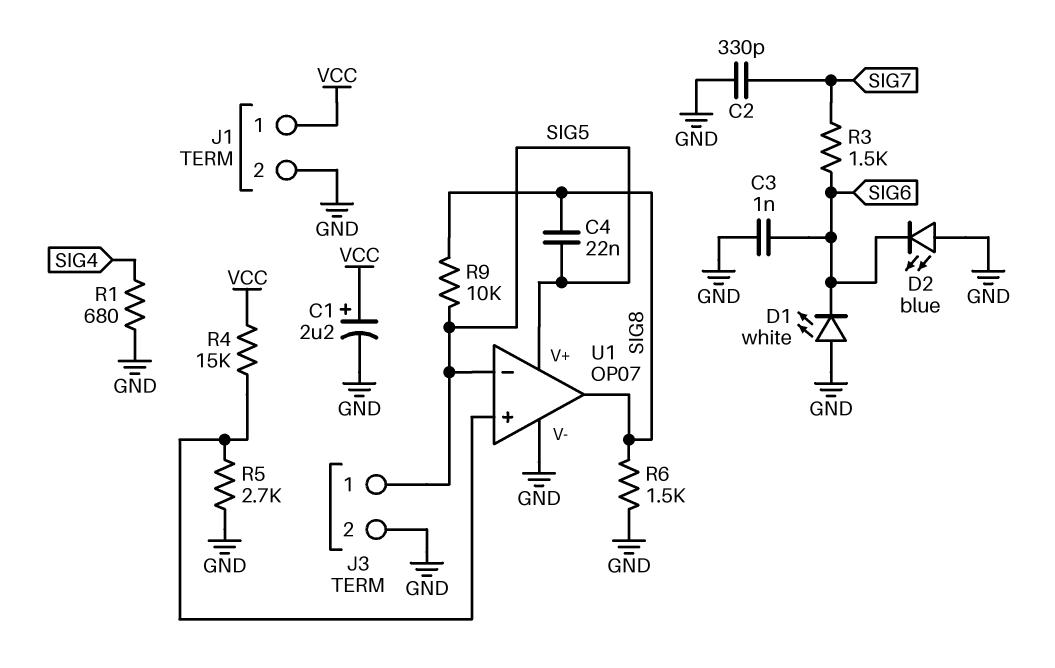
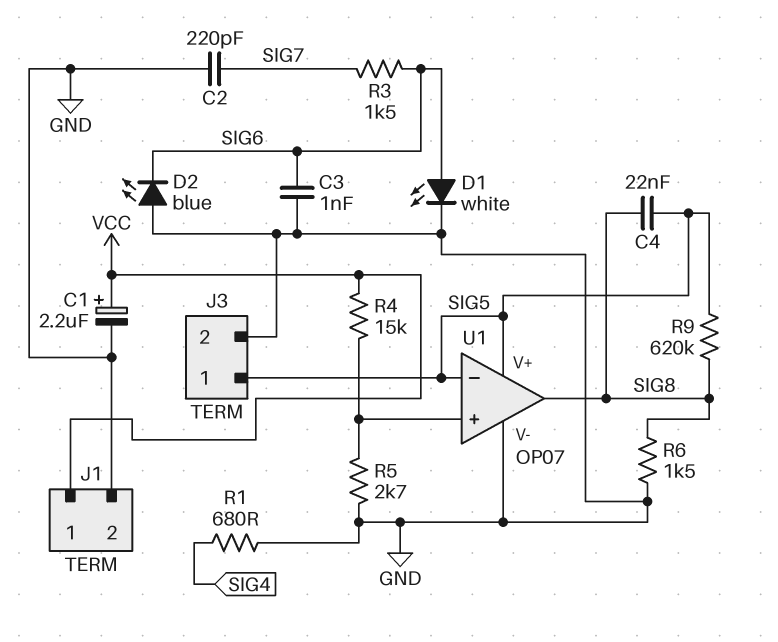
C2: 330pF (GND, SIG7) -> 220pF (GND, SIG7)
D1: LED white (A GND, K SIG6) -> LED white (A SIG6, K GND)
R9: 10k (SIG5, SIG8) -> 620k (SIG5, SIG8)

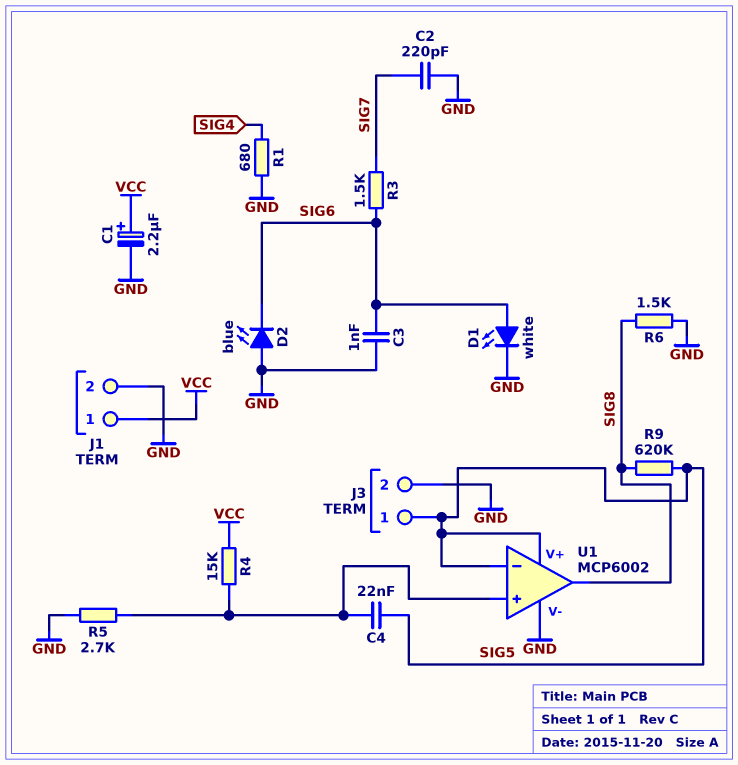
C4: 22nF (SIG5, SIG8) -> 22nF (SIG5, U1/in+)
U1: OP07 -> MCP6002

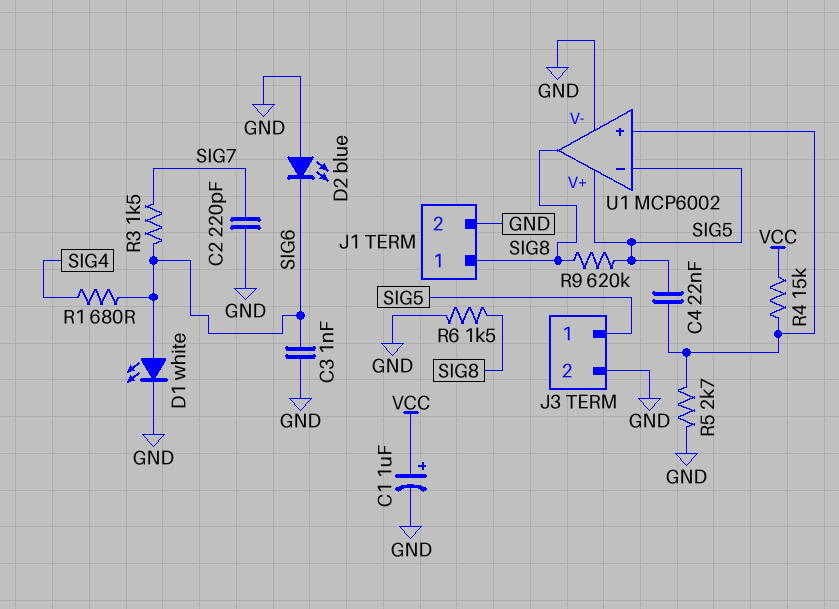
C1: 2.2uF (plus VCC, minus GND) -> 1uF (plus VCC, minus GND)
J1 pin 1: VCC -> SIG8
R1: 680 (GND, SIG4) -> 680 (SIG4, SIG6)

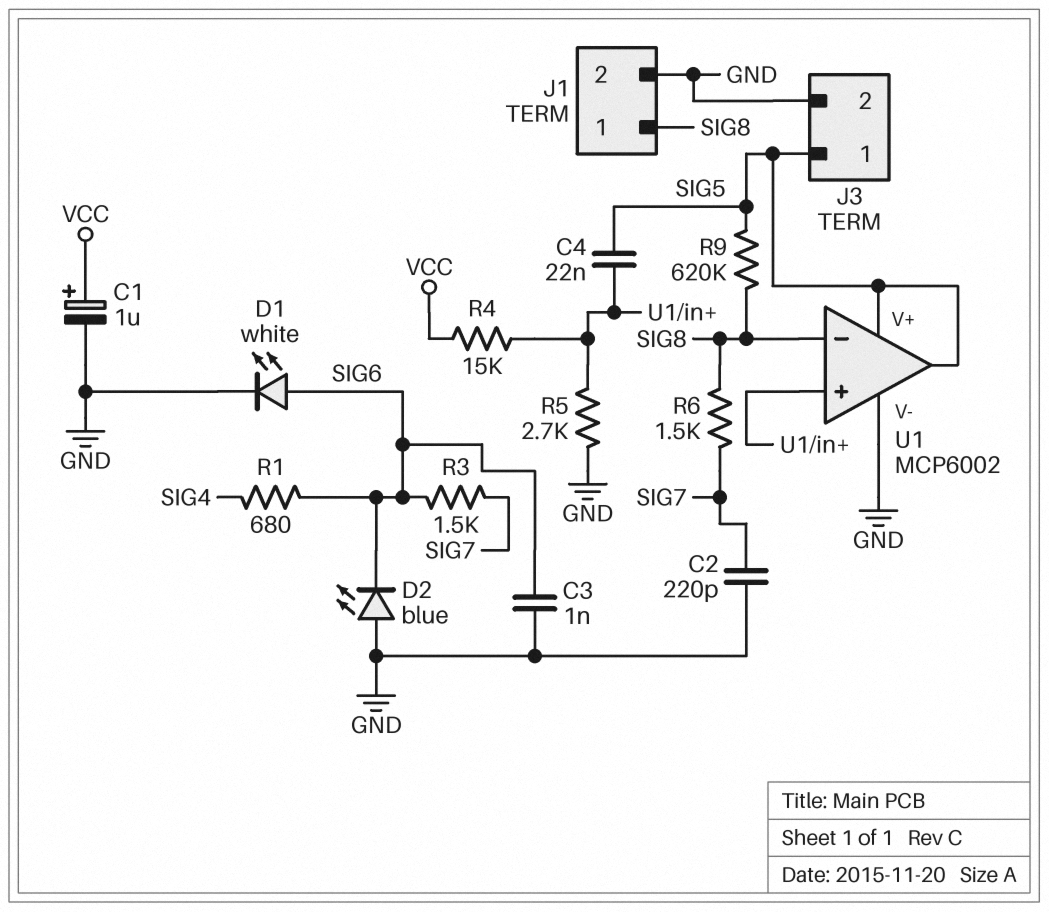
R6: 1.5k (GND, SIG8) -> 1.5k (SIG7, SIG8)
U1 pin in-: SIG5 -> SIG8
U1 pin out: SIG8 -> SIG5

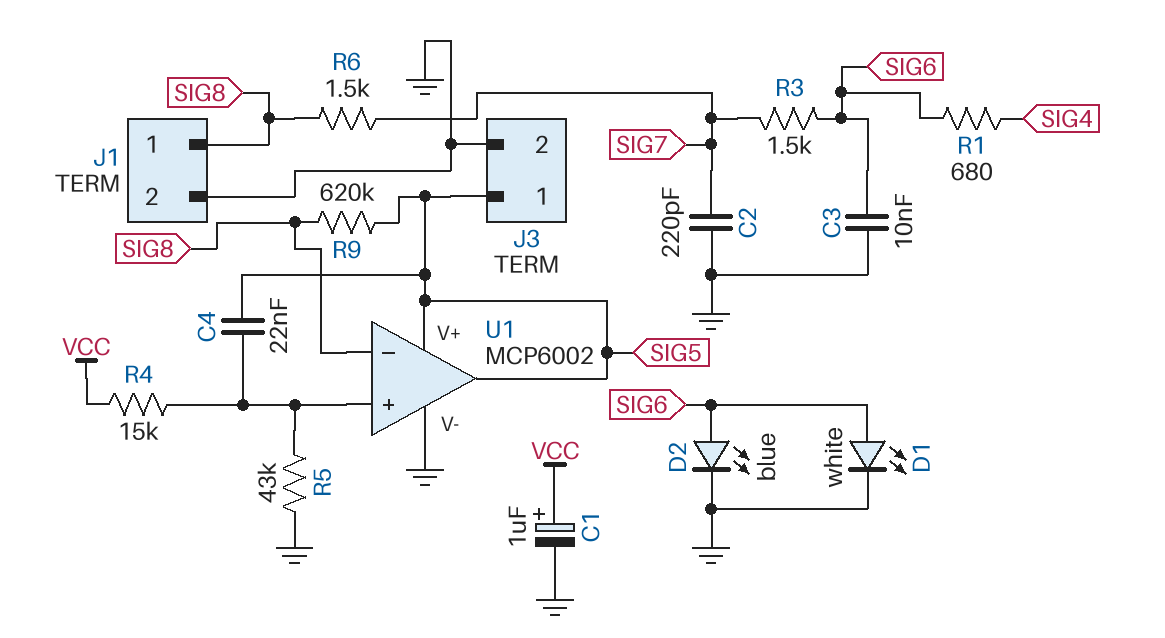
C3: 1nF (GND, SIG6) -> 10nF (GND, SIG6)
D2: LED blue (A GND, K SIG6) -> LED blue (A SIG6, K GND)
R5: 2.7k (GND, U1/in+) -> 43k (GND, U1/in+)

